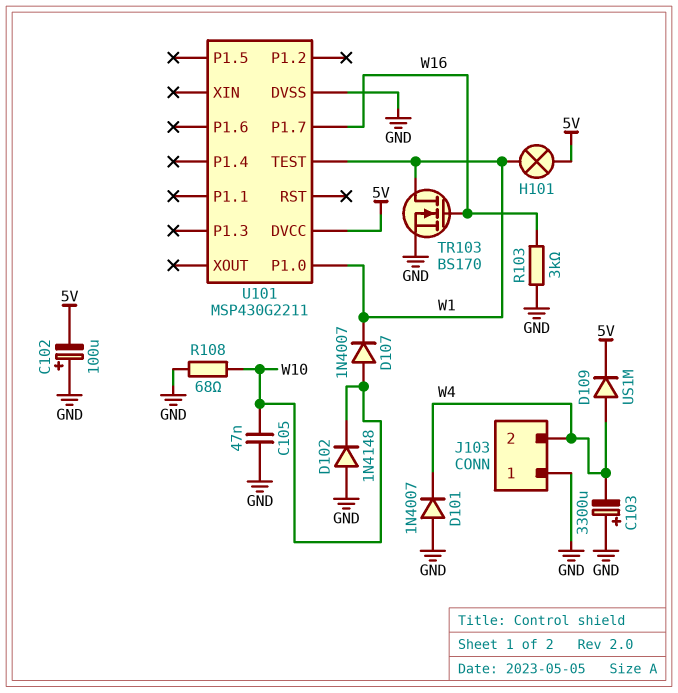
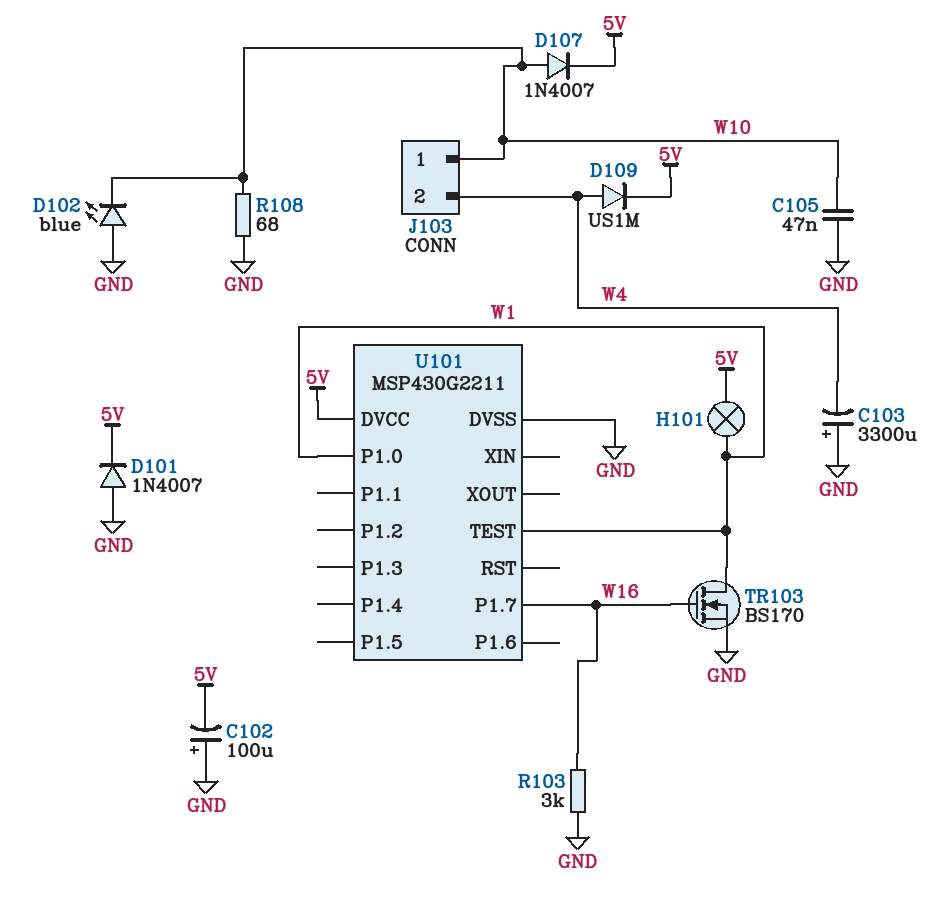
D101: diode 1N4007 (A GND, K W4) -> diode 1N4007 (A GND, K 5V)
D102: diode 1N4148 (A GND, K W10) -> LED blue (A GND, K W10)
D107: diode 1N4007 (A W10, K W1) -> diode 1N4007 (A W10, K 5V)
J103 pin 1: GND -> W10

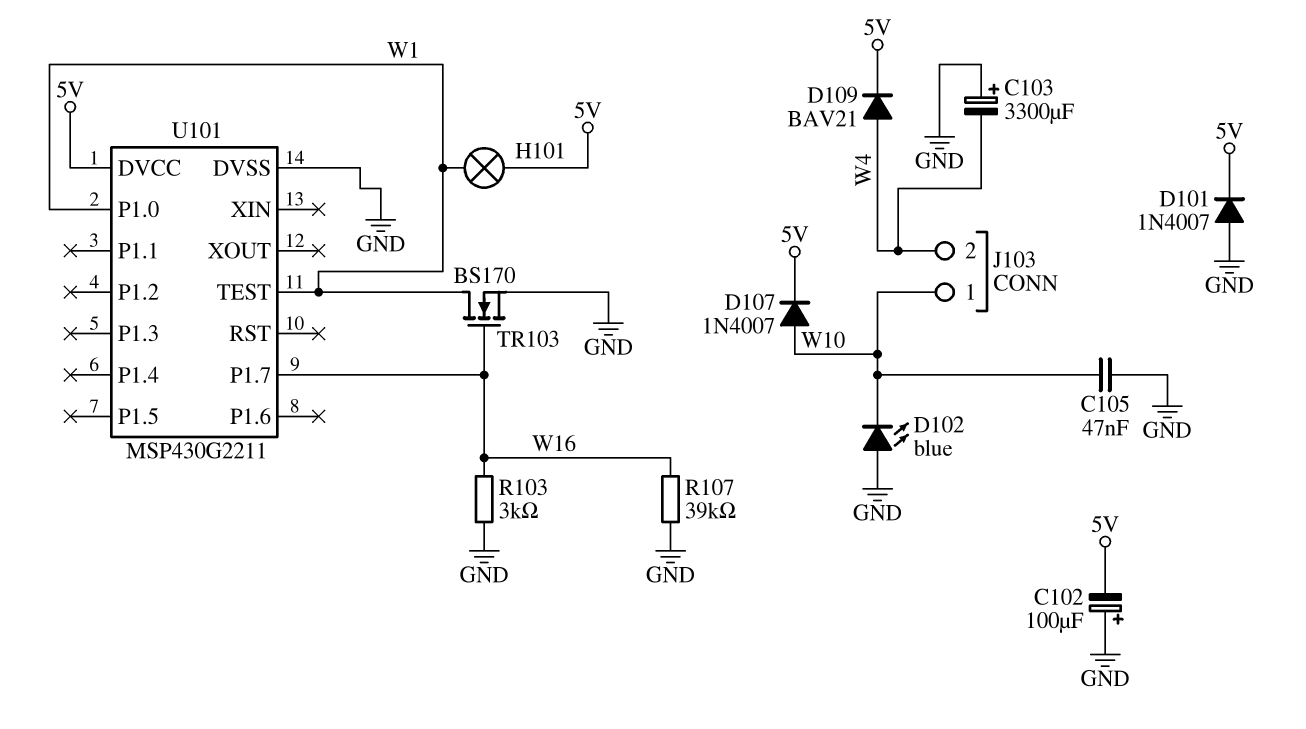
D109: diode US1M (A W4, K 5V) -> diode BAV21 (A W4, K 5V)
R107: none -> 39k (GND, W16)
R108: 68 (GND, W10) -> none

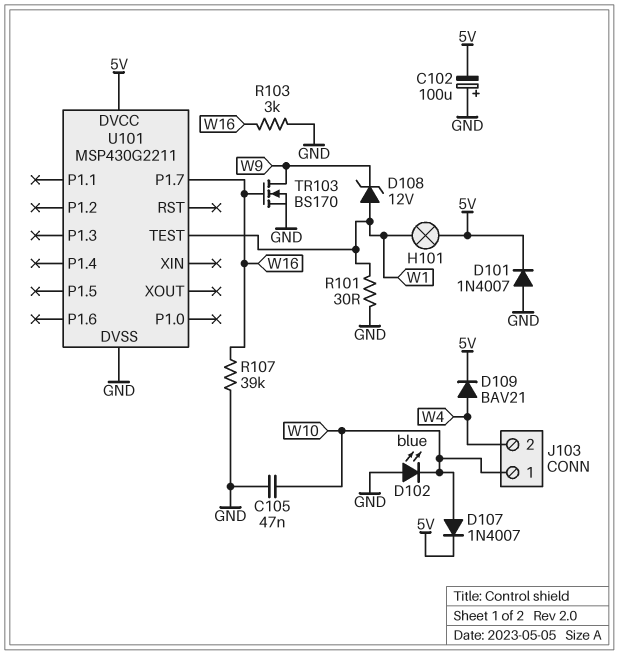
C103: 3300uF (plus GND, minus W4) -> none
D108: none -> zener 12V (A W1, K W9)
R101: none -> 30 (GND, W1)
TR103: NMOS BS170 (G W16, D W1, S GND) -> NMOS BS170 (G W16, D W9, S GND)
U101 pin P1.0: W1 -> none

